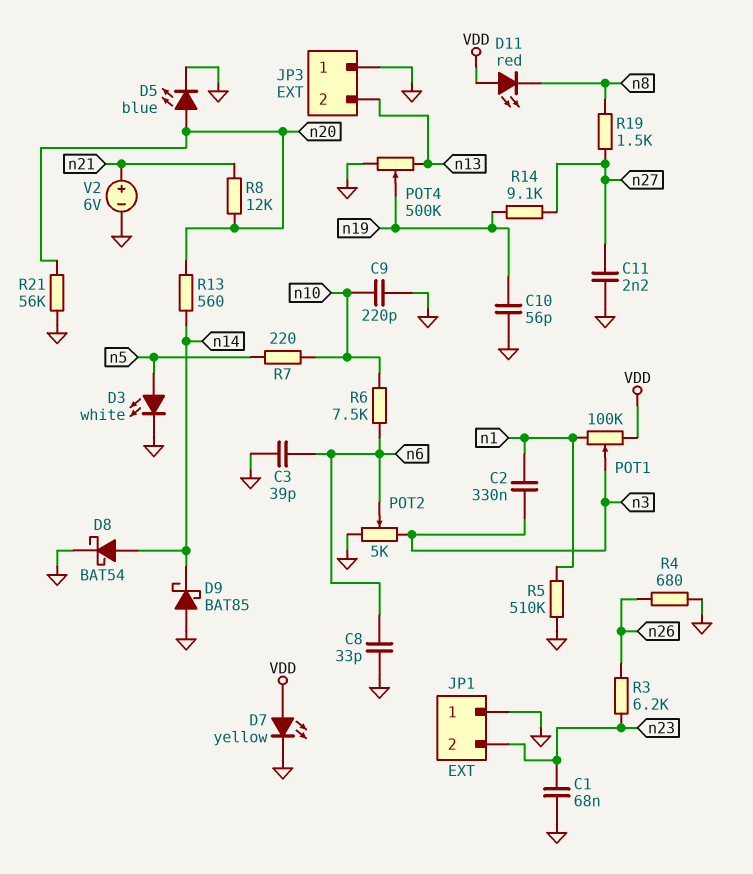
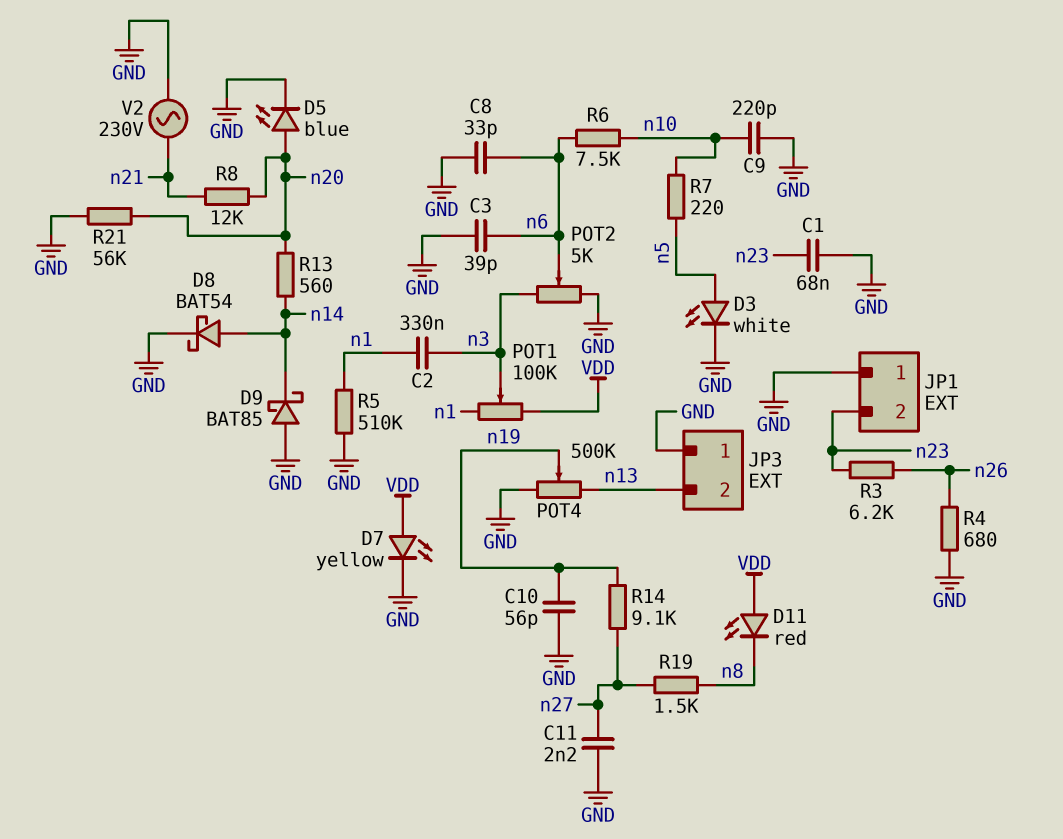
V2: 6V (plus n21, minus GND) -> AC 230V (GND, n21)

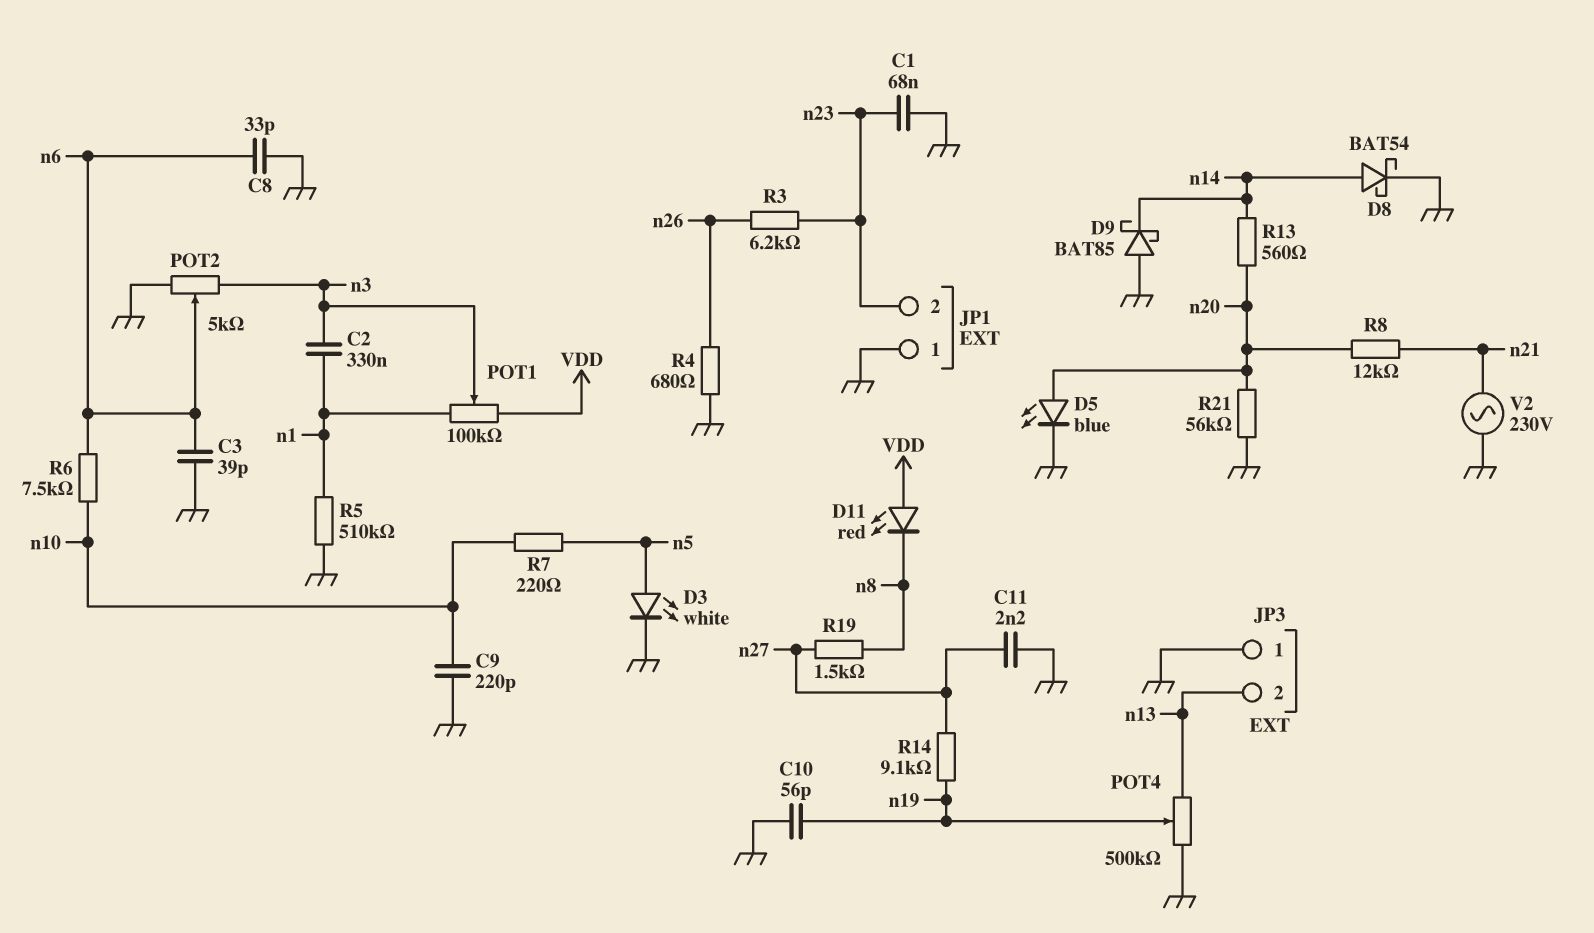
D7: LED yellow (A VDD, K GND) -> none

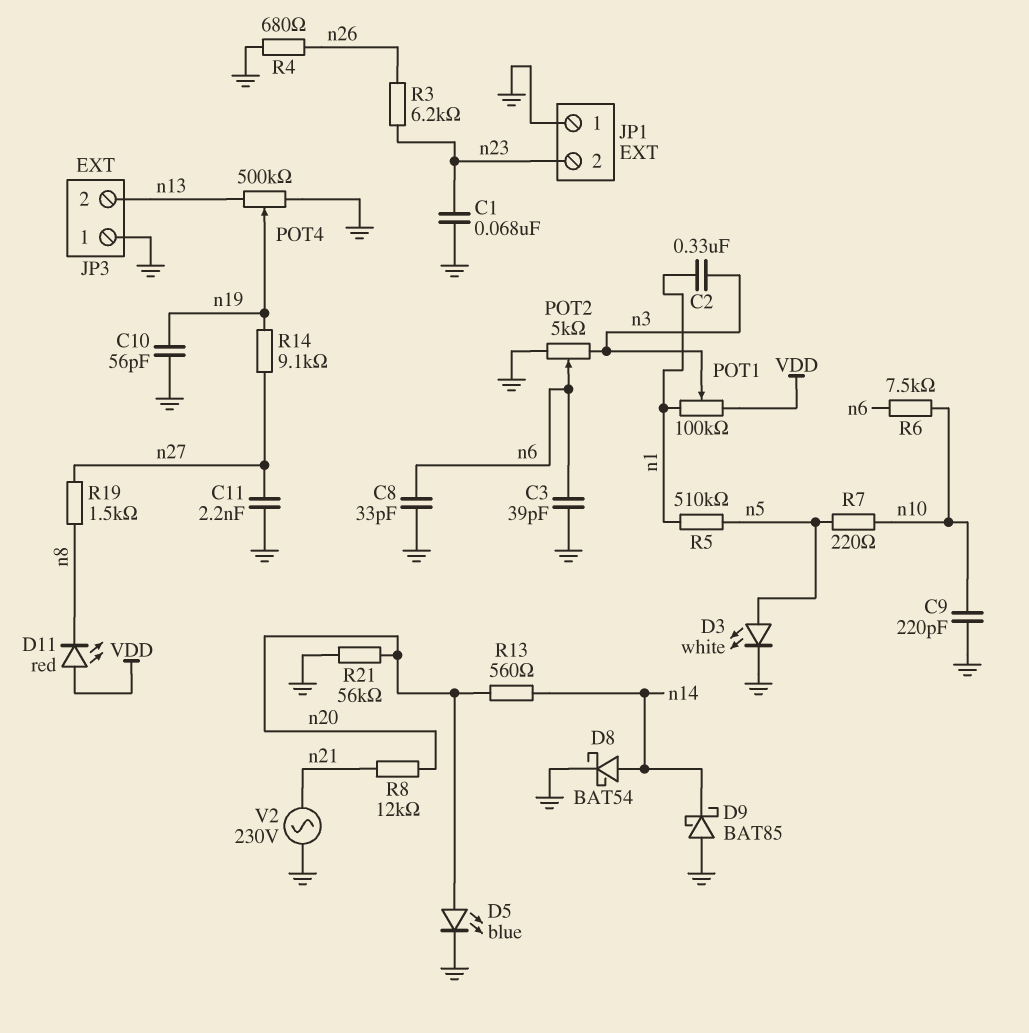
R5: 510k (GND, n1) -> 510k (n1, n5)

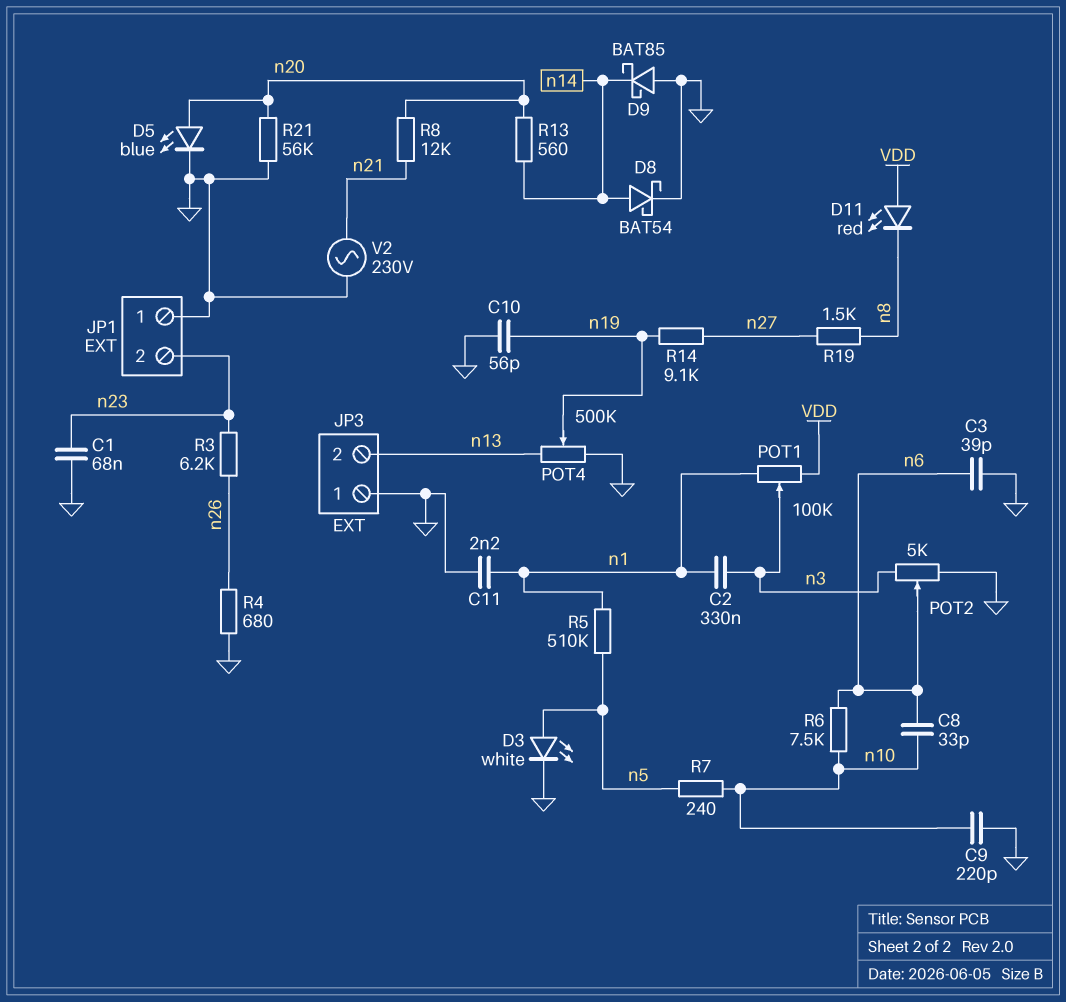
C8: 33pF (GND, n6) -> 33pF (n6, n10)
C11: 2.2nF (GND, n27) -> 2.2nF (GND, n1)
R7: 220 (n5, n10) -> 240 (n5, n10)

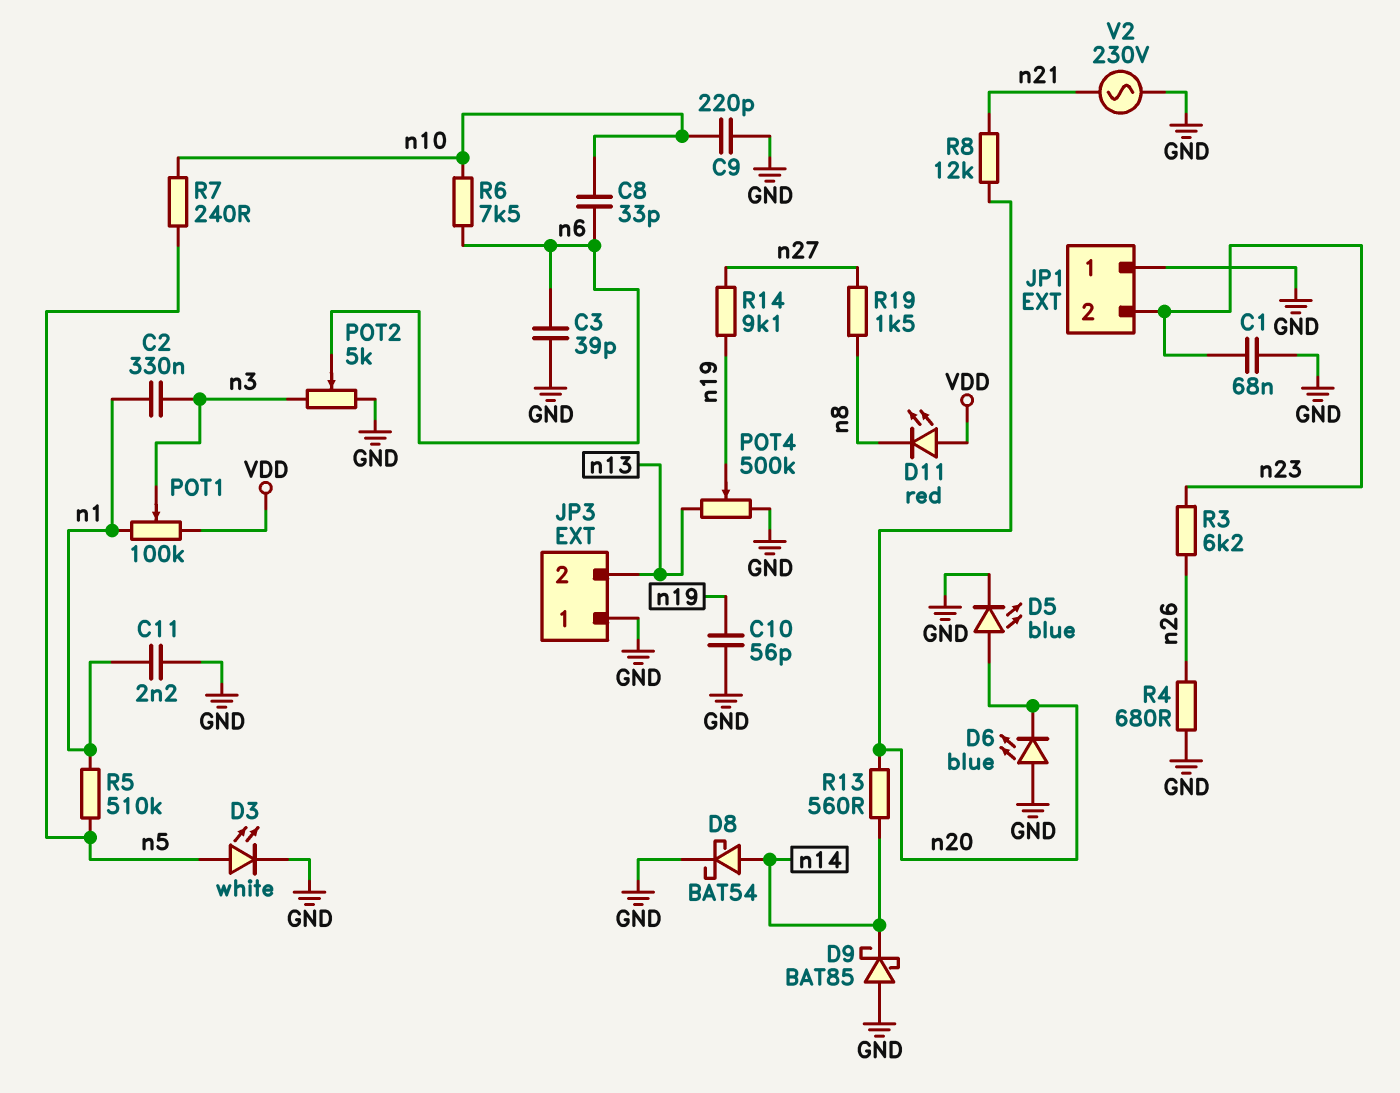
D6: none -> LED blue (A GND, K n20)
R21: 56k (GND, n20) -> none

